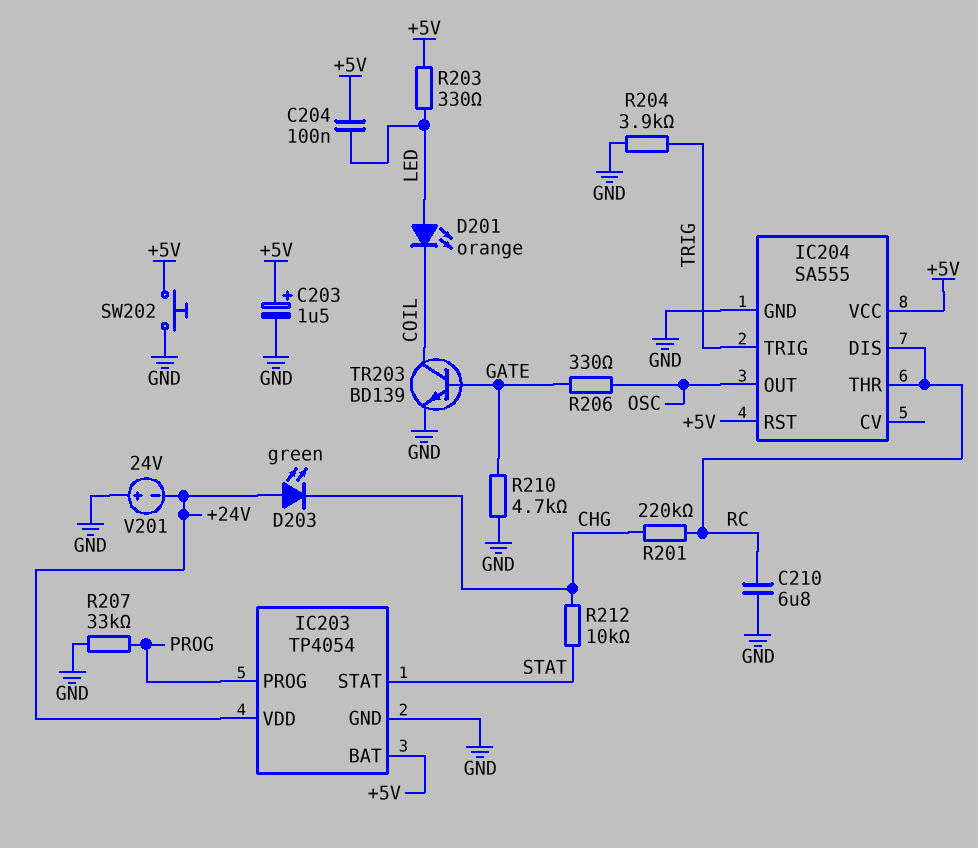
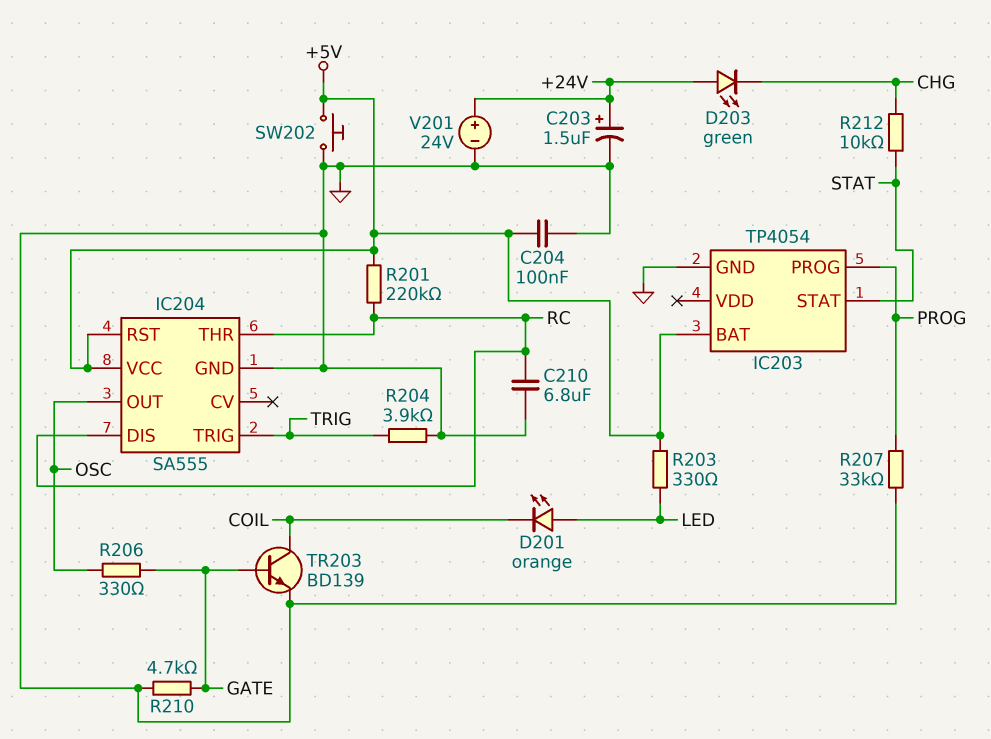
C203: 1.5uF (plus +5V, minus GND) -> 1.5uF (plus +24V, minus GND)
C204: 100nF (+5V, LED) -> 100nF (+5V, GND)
IC203 pin VDD: +24V -> none
R201: 220k (CHG, RC) -> 220k (+5V, RC)
V201: 24V (plus GND, minus +24V) -> 24V (plus +24V, minus GND)

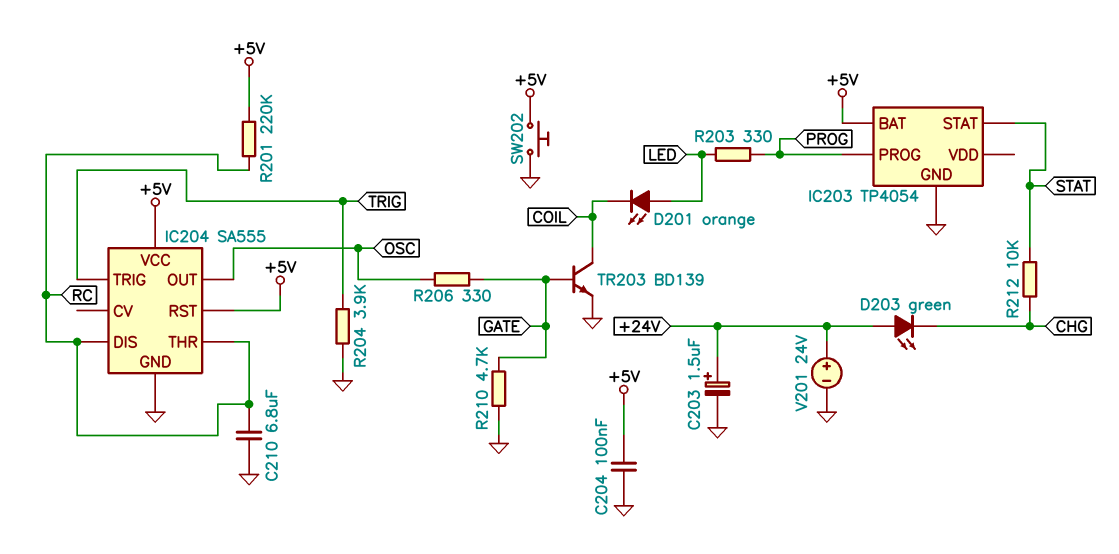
R203: 330 (+5V, LED) -> 330 (LED, PROG)
R207: 33k (GND, PROG) -> none

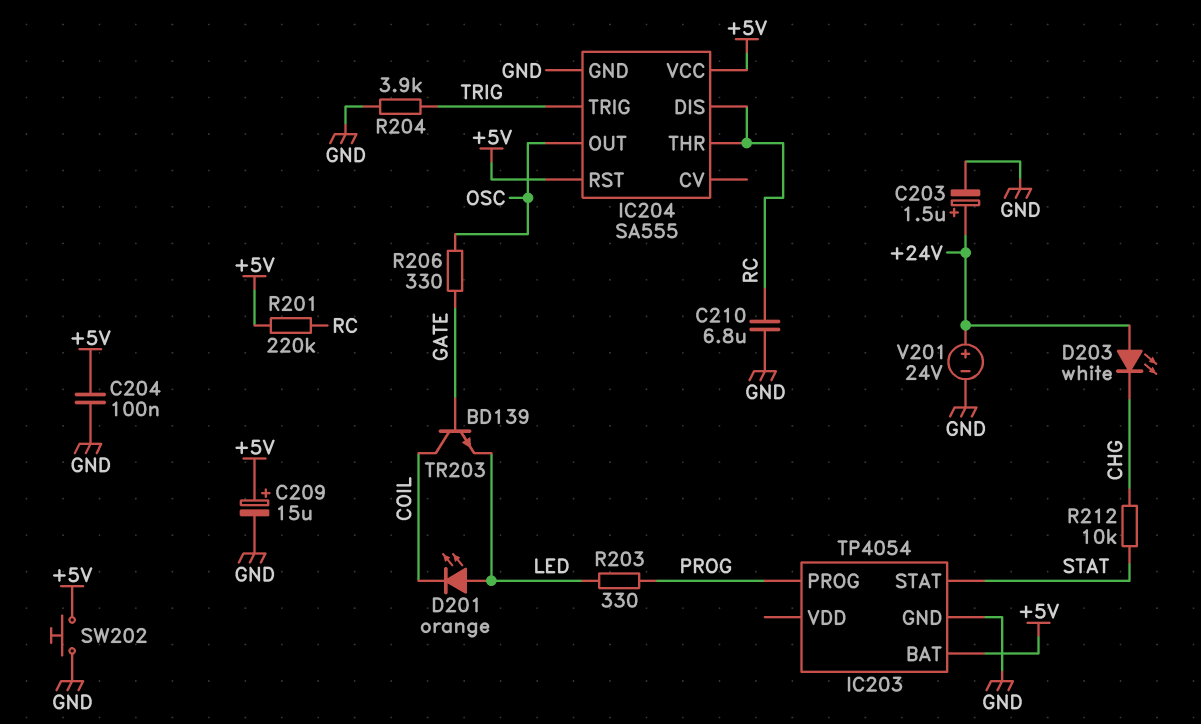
C209: none -> 15uF (plus +5V, minus GND)
D203: LED green (A +24V, K CHG) -> LED white (A +24V, K CHG)
R210: 4.7k (GATE, GND) -> none
TR203: NPN BD139 (B GATE, C COIL, E GND) -> NPN BD139 (B GATE, C COIL, E LED)

